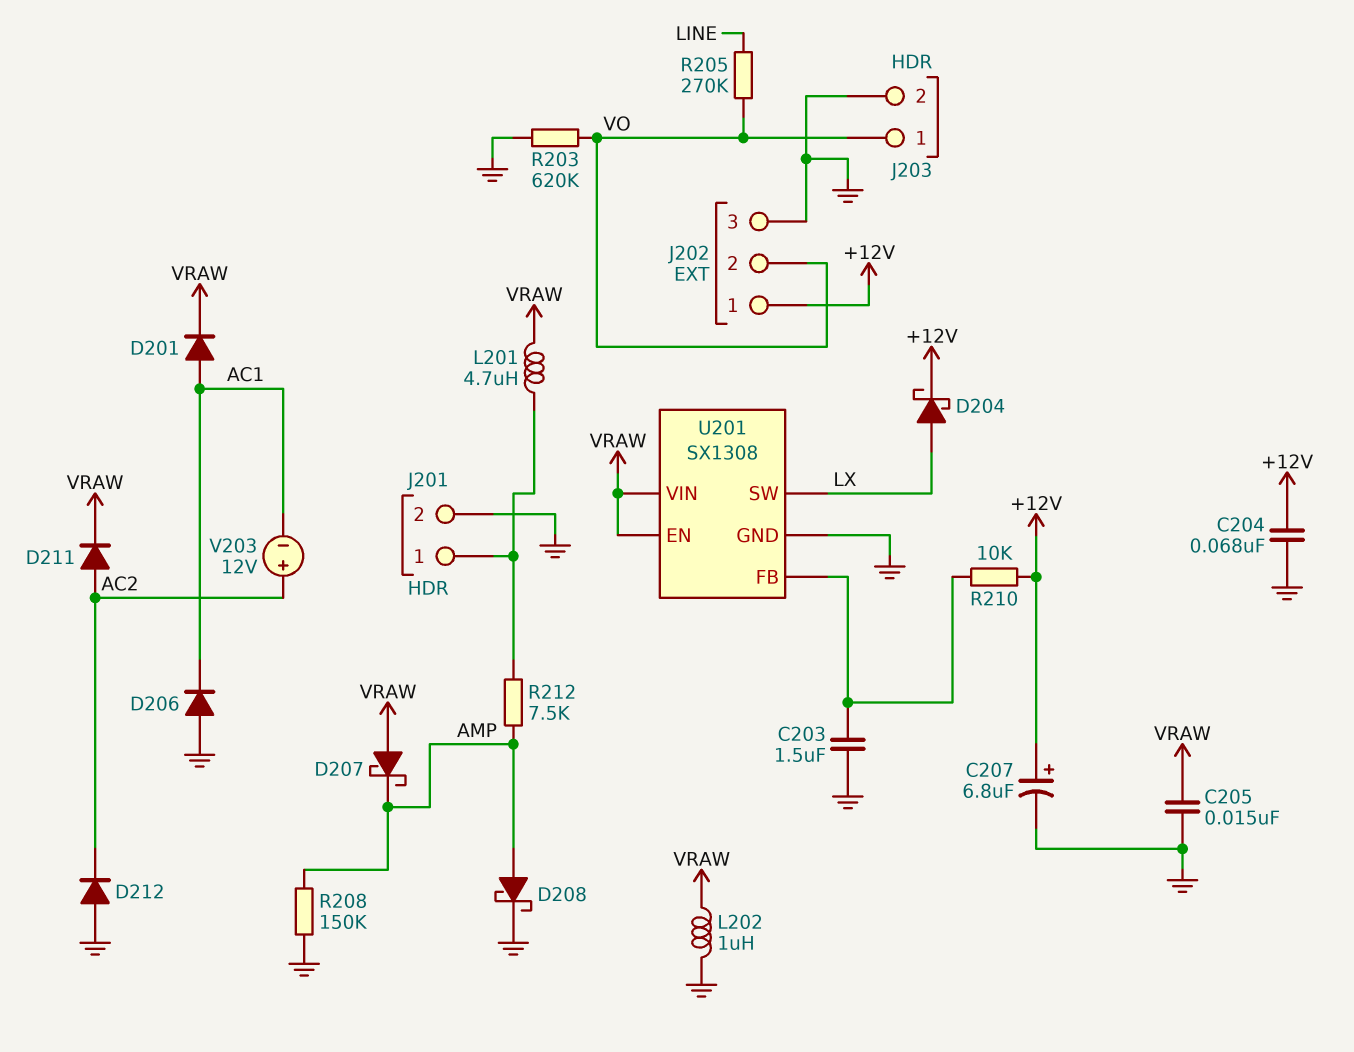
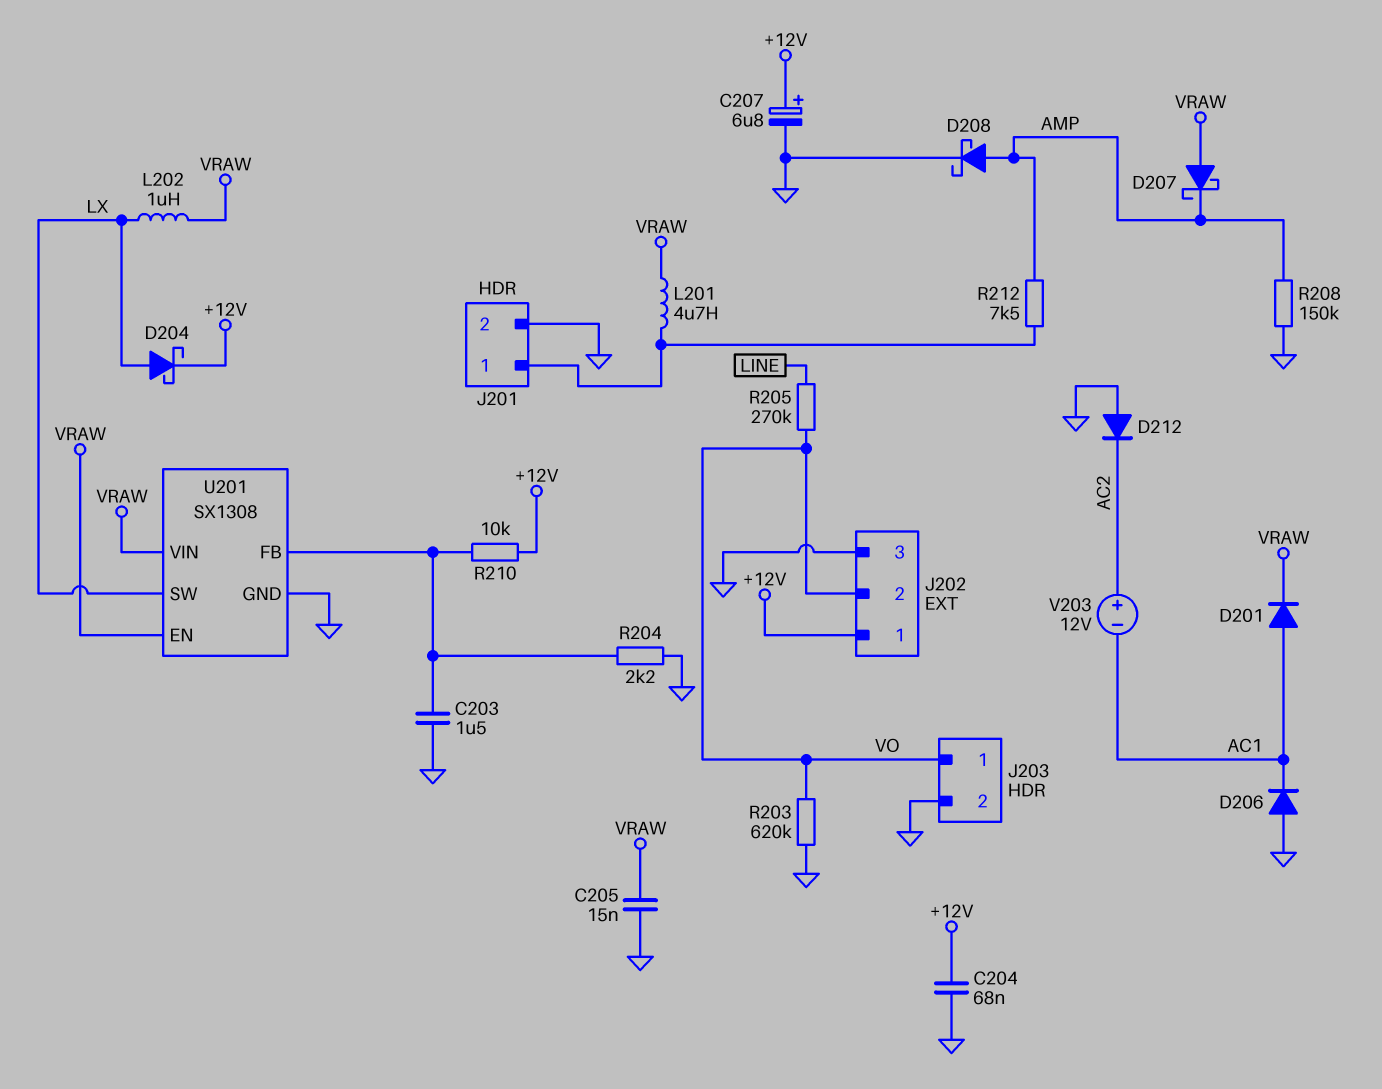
D211: diode (A AC2, K VRAW) -> none
L202: 1uH (GND, VRAW) -> 1uH (LX, VRAW)
R204: none -> 2.2k (GND, U201/FB)

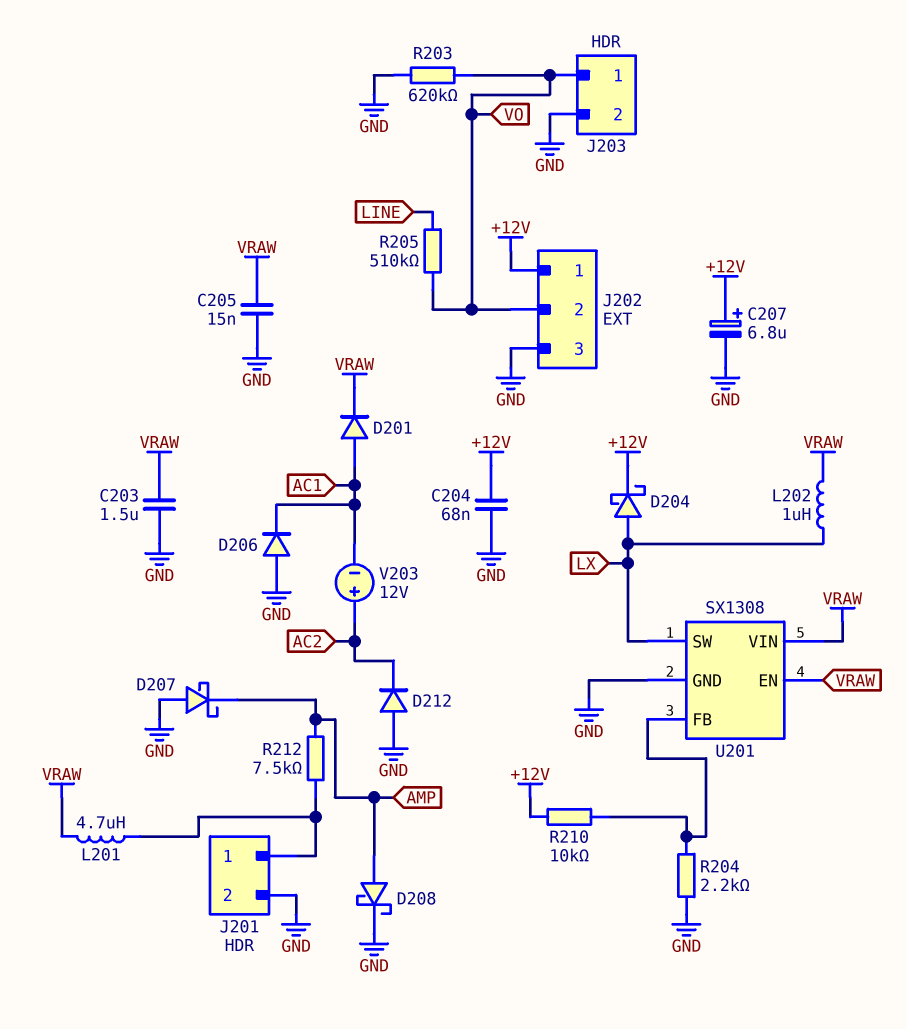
C203: 1.5uF (GND, U201/FB) -> 1.5uF (GND, VRAW)
D207: schottky (A VRAW, K AMP) -> schottky (A GND, K AMP)
R205: 270k (LINE, VO) -> 510k (LINE, VO)
R208: 150k (AMP, GND) -> none

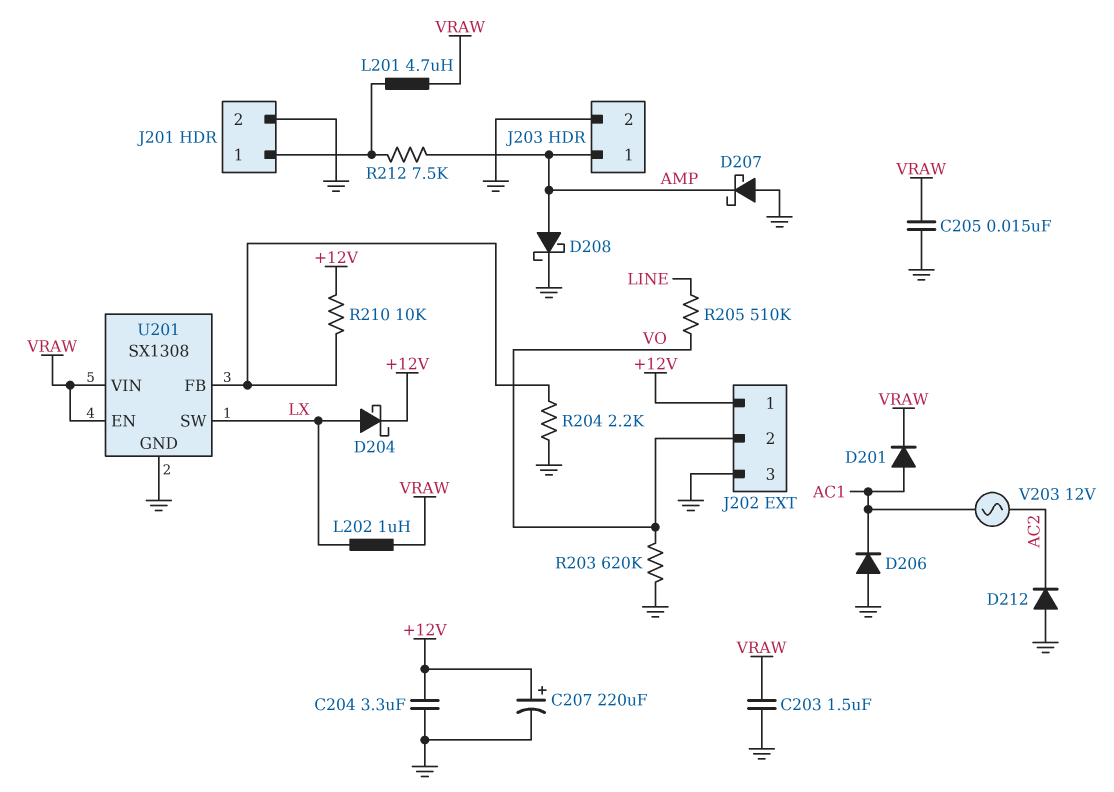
C204: 68nF (+12V, GND) -> 3.3uF (+12V, GND)
C207: 6.8uF (plus +12V, minus GND) -> 220uF (plus +12V, minus GND)
J203 pin 1: VO -> AMP
V203: 12V (plus AC2, minus AC1) -> AC 12V (AC1, AC2)

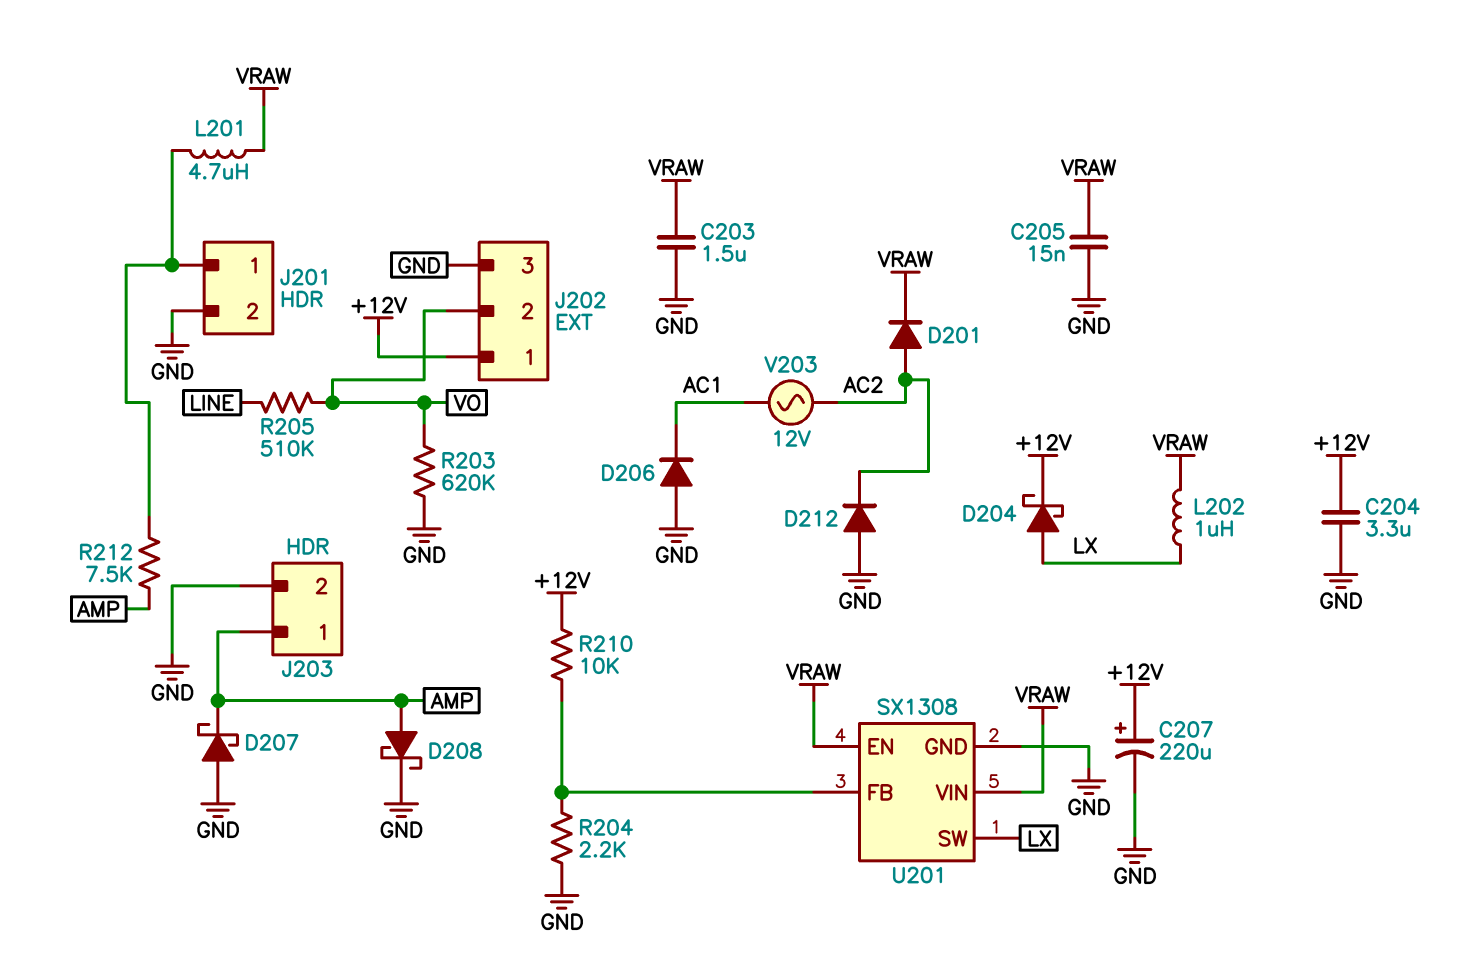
D201: diode (A AC1, K VRAW) -> diode (A AC2, K VRAW)

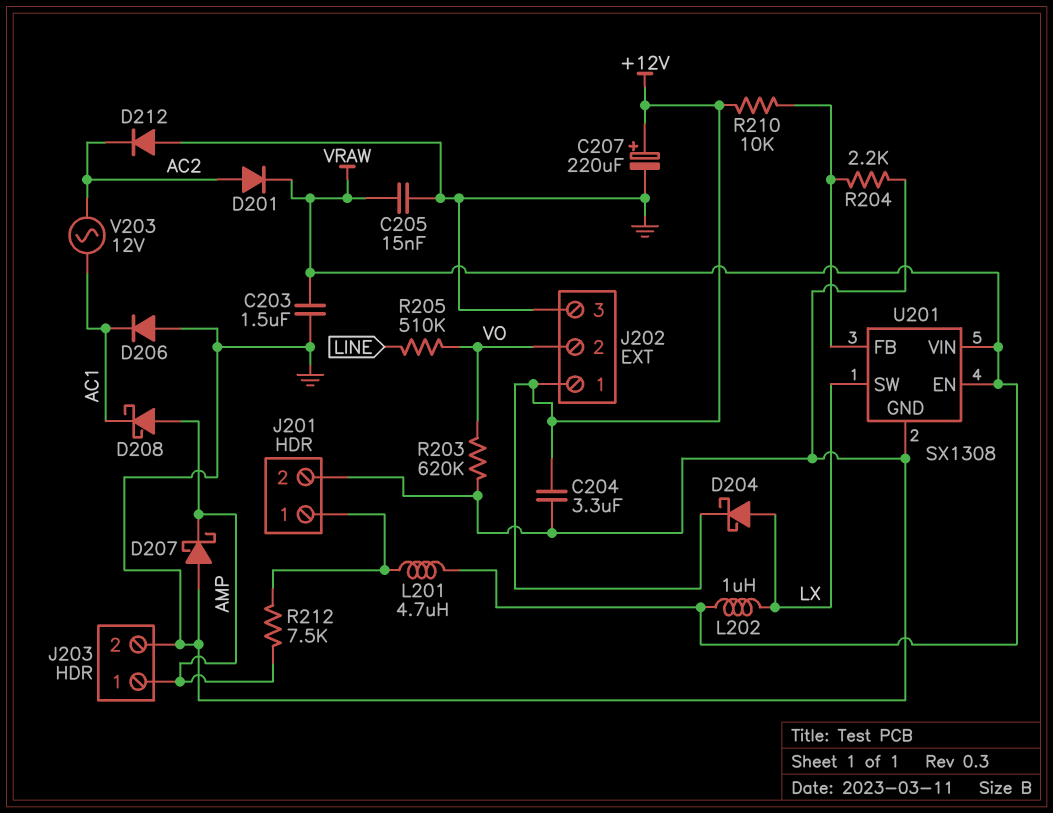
D208: schottky (A AMP, K GND) -> schottky (A AMP, K AC1)

